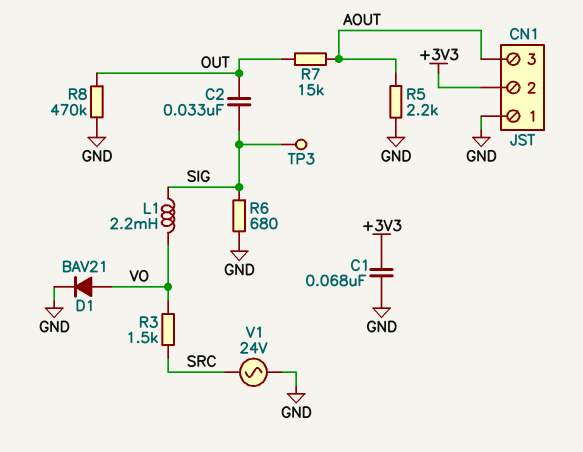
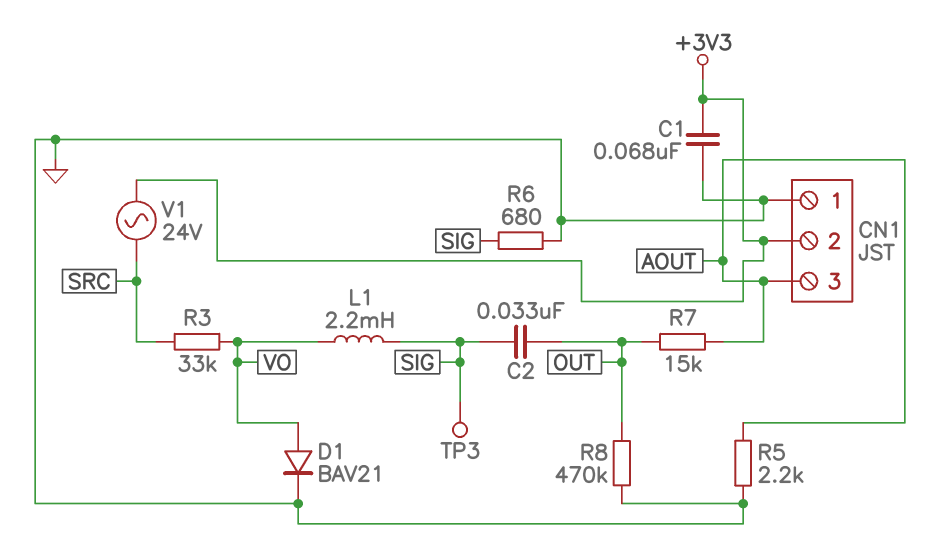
R3: 1.5k (SRC, VO) -> 33k (SRC, VO)
V1: AC 24V (GND, SRC) -> AC 24V (+3V3, SRC)

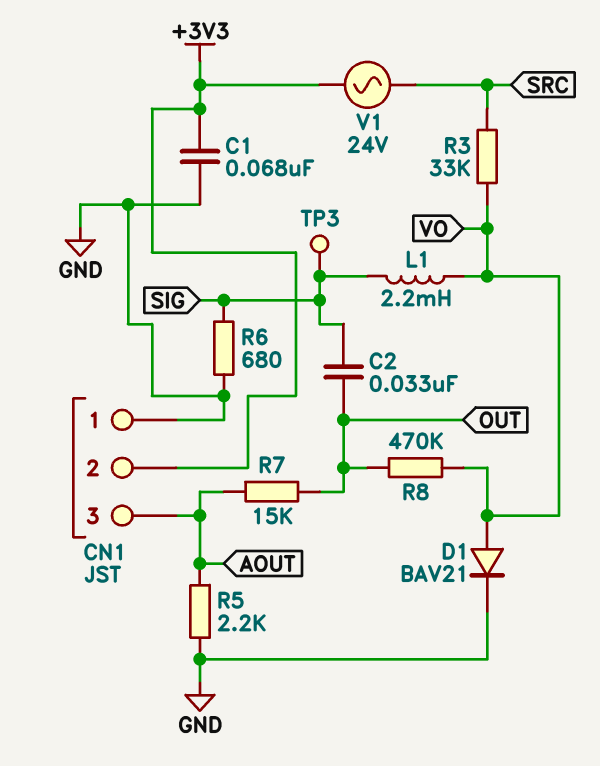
R8: 470k (GND, OUT) -> 470k (OUT, VO)

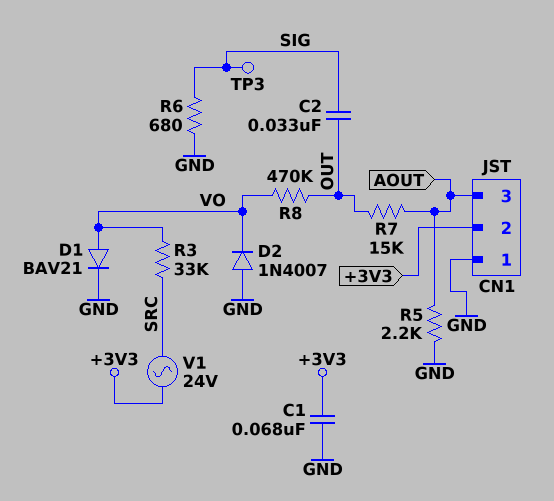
D2: none -> diode 1N4007 (A GND, K VO)
L1: 2.2mH (SIG, VO) -> none

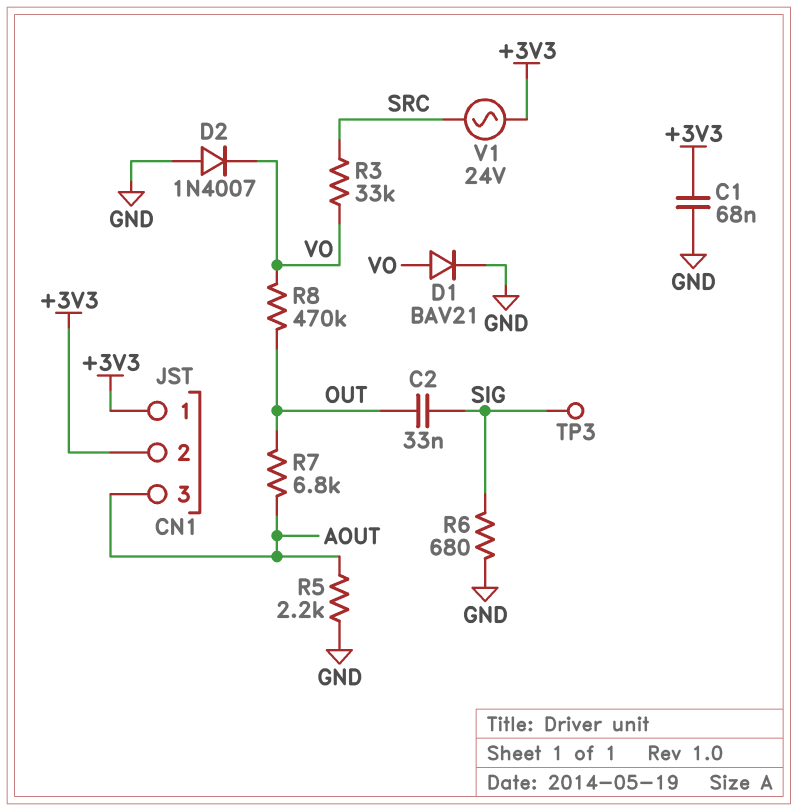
CN1 pin 1: GND -> +3V3
R7: 15k (AOUT, OUT) -> 6.8k (AOUT, OUT)

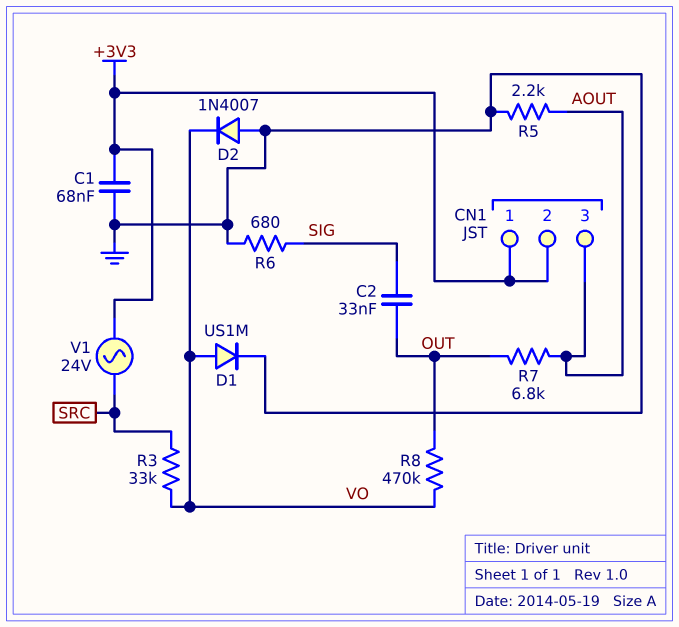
D1: diode BAV21 (A VO, K GND) -> diode US1M (A VO, K GND)
TP3: test point (SIG) -> none

